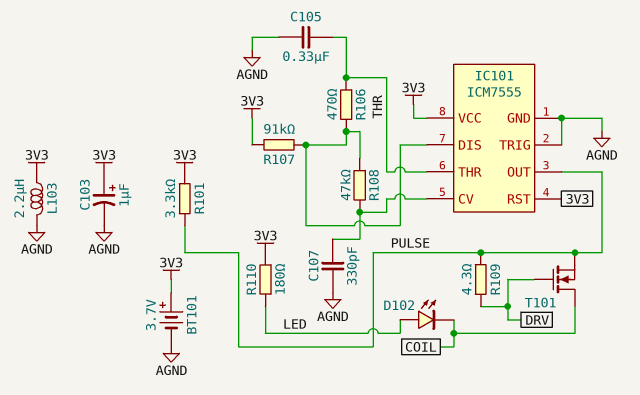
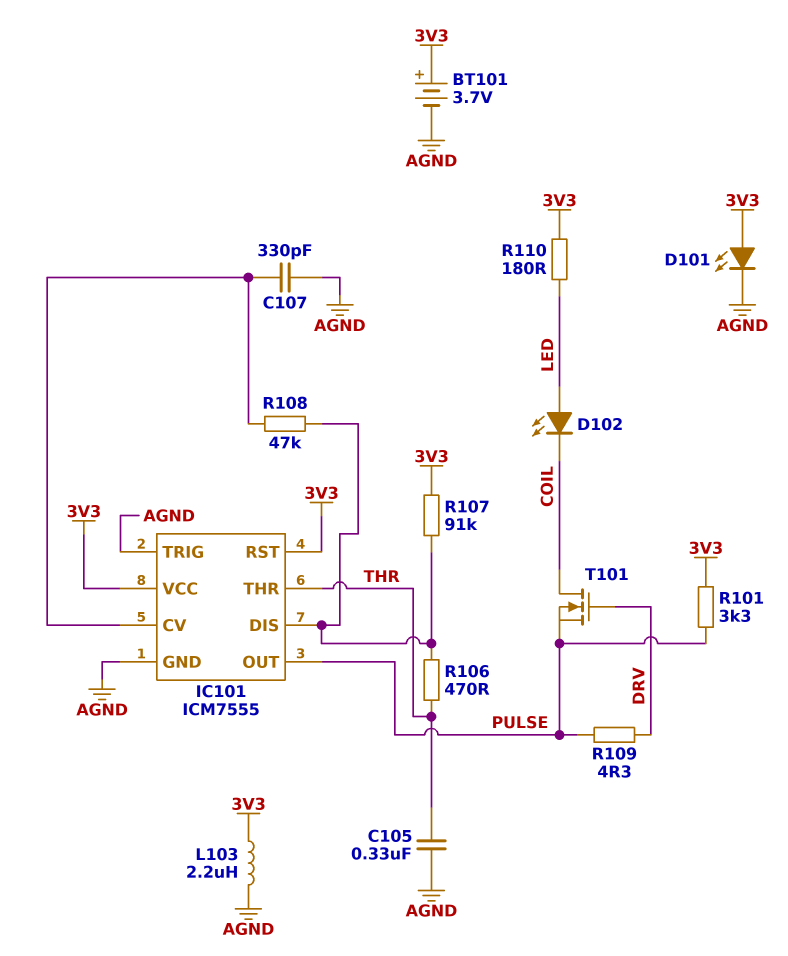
C103: 1uF (plus 3V3, minus AGND) -> none
D101: none -> LED (A 3V3, K AGND)

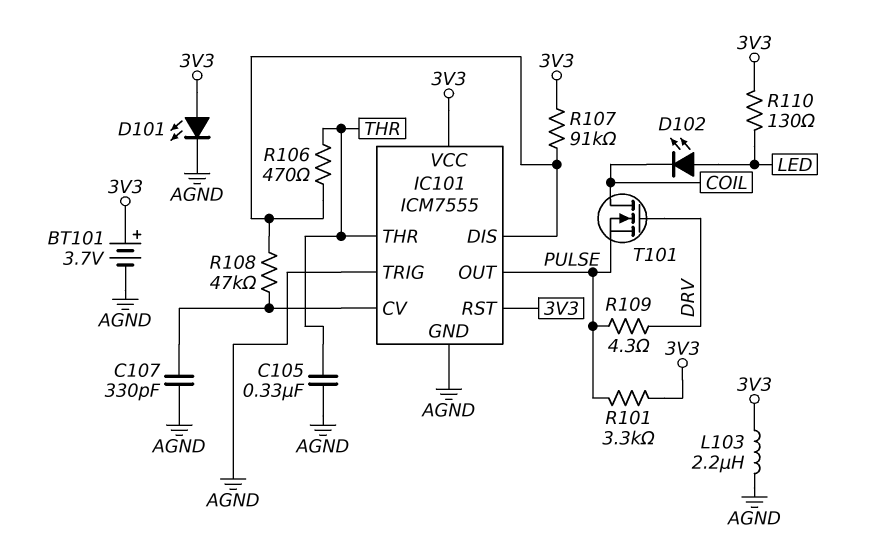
R110: 180 (3V3, LED) -> 130 (3V3, LED)

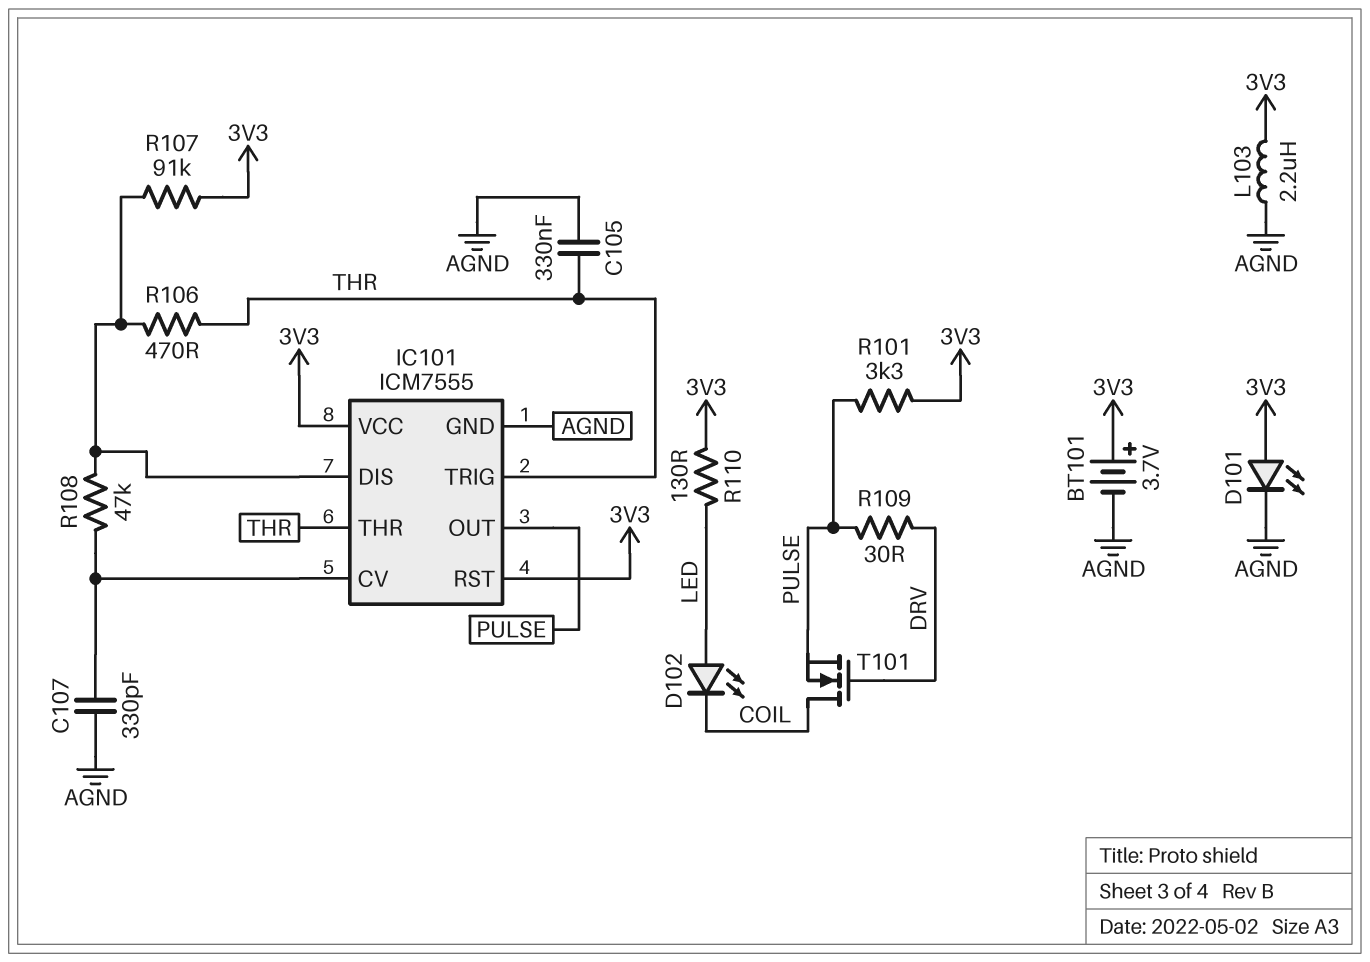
IC101 pin TRIG: AGND -> THR
R109: 4.3 (DRV, PULSE) -> 30 (DRV, PULSE)

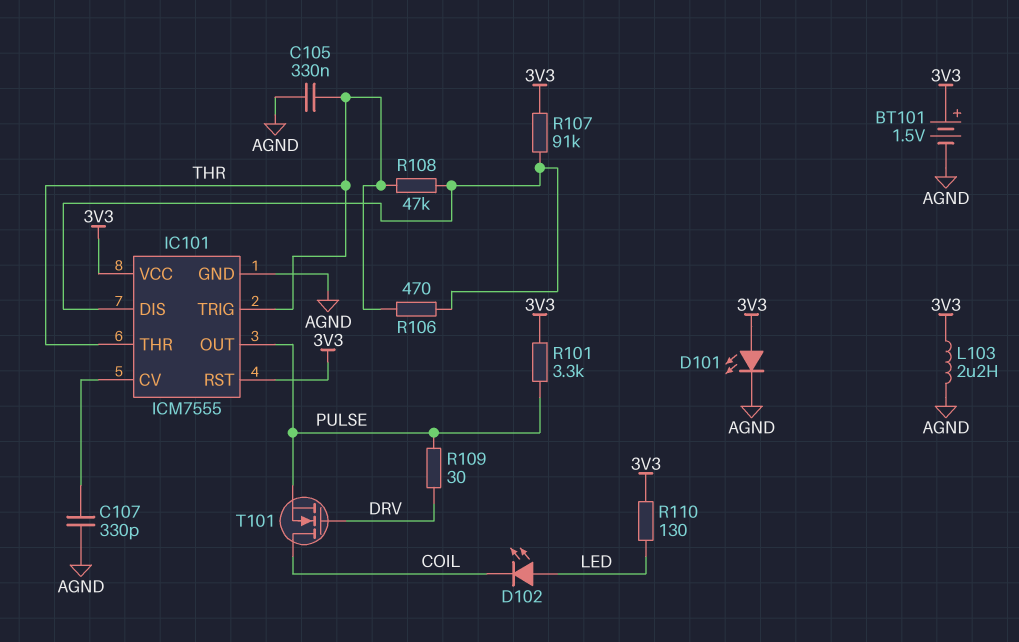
BT101: 3.7V (plus 3V3, minus AGND) -> 1.5V (plus 3V3, minus AGND)
R108: 47k (IC101/CV, IC101/DIS) -> 47k (IC101/DIS, THR)

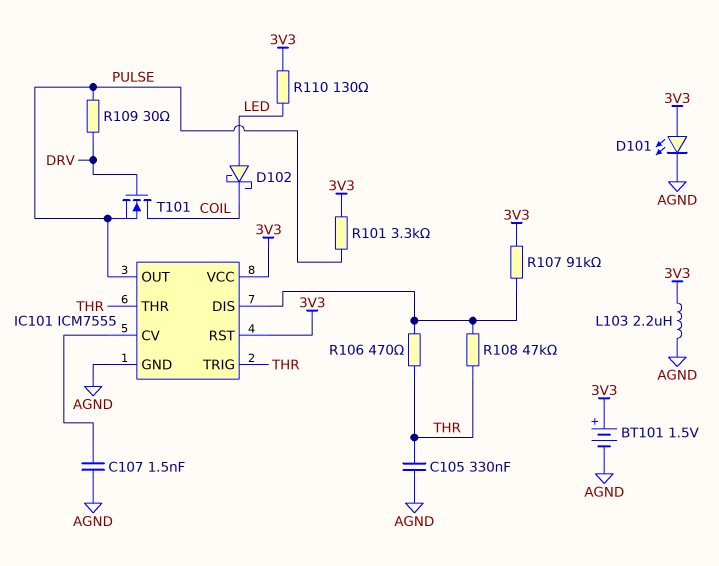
C107: 330pF (AGND, IC101/CV) -> 1.5nF (AGND, IC101/CV)
D102: LED (A LED, K COIL) -> schottky (A LED, K COIL)

